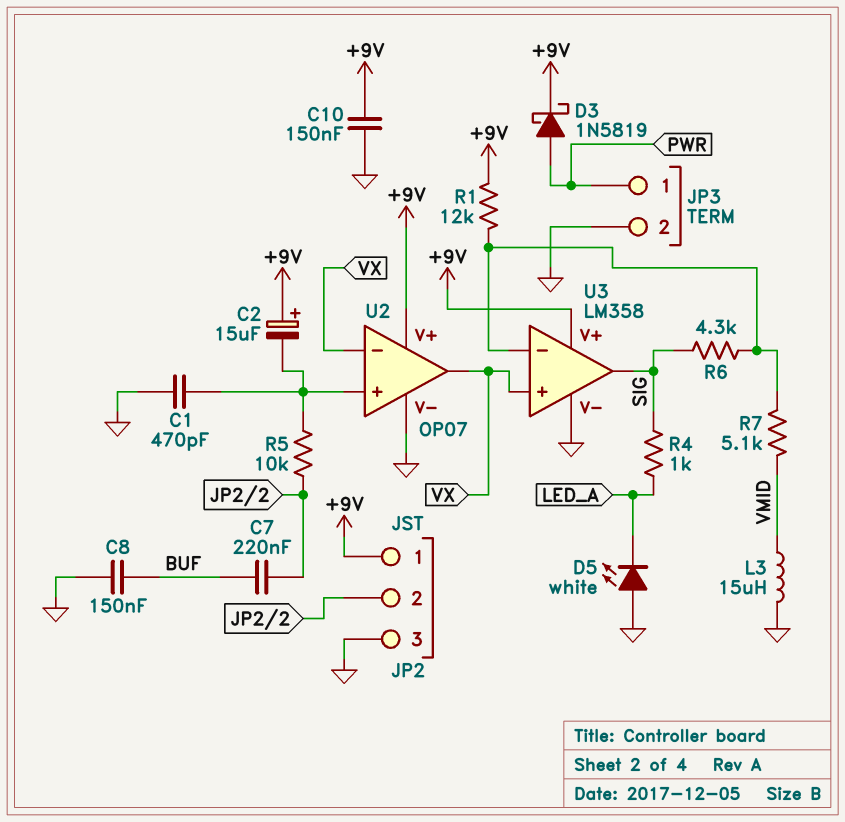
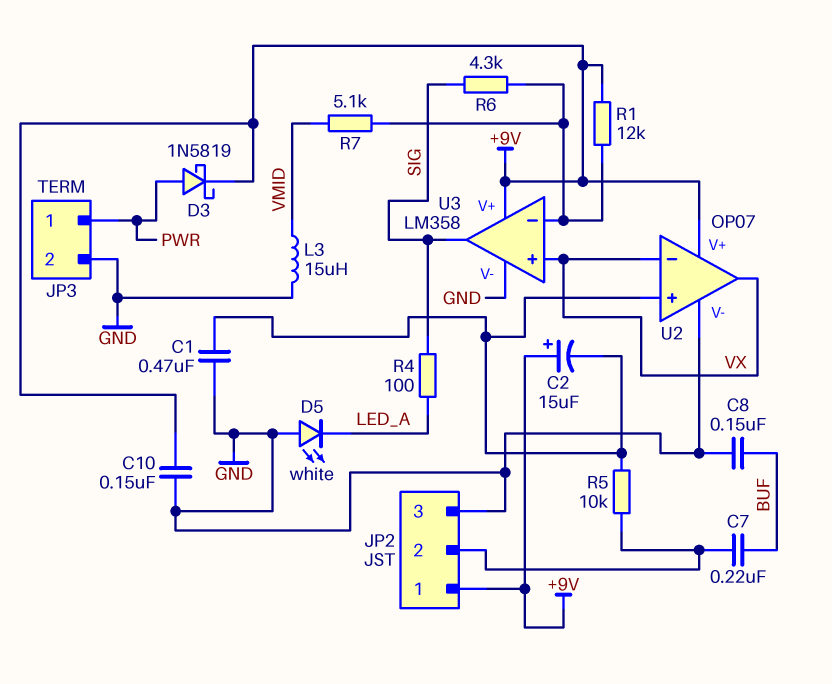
C1: 470pF (GND, U2/in+) -> 470nF (GND, U2/in+)
R4: 1k (LED_A, SIG) -> 100 (LED_A, SIG)

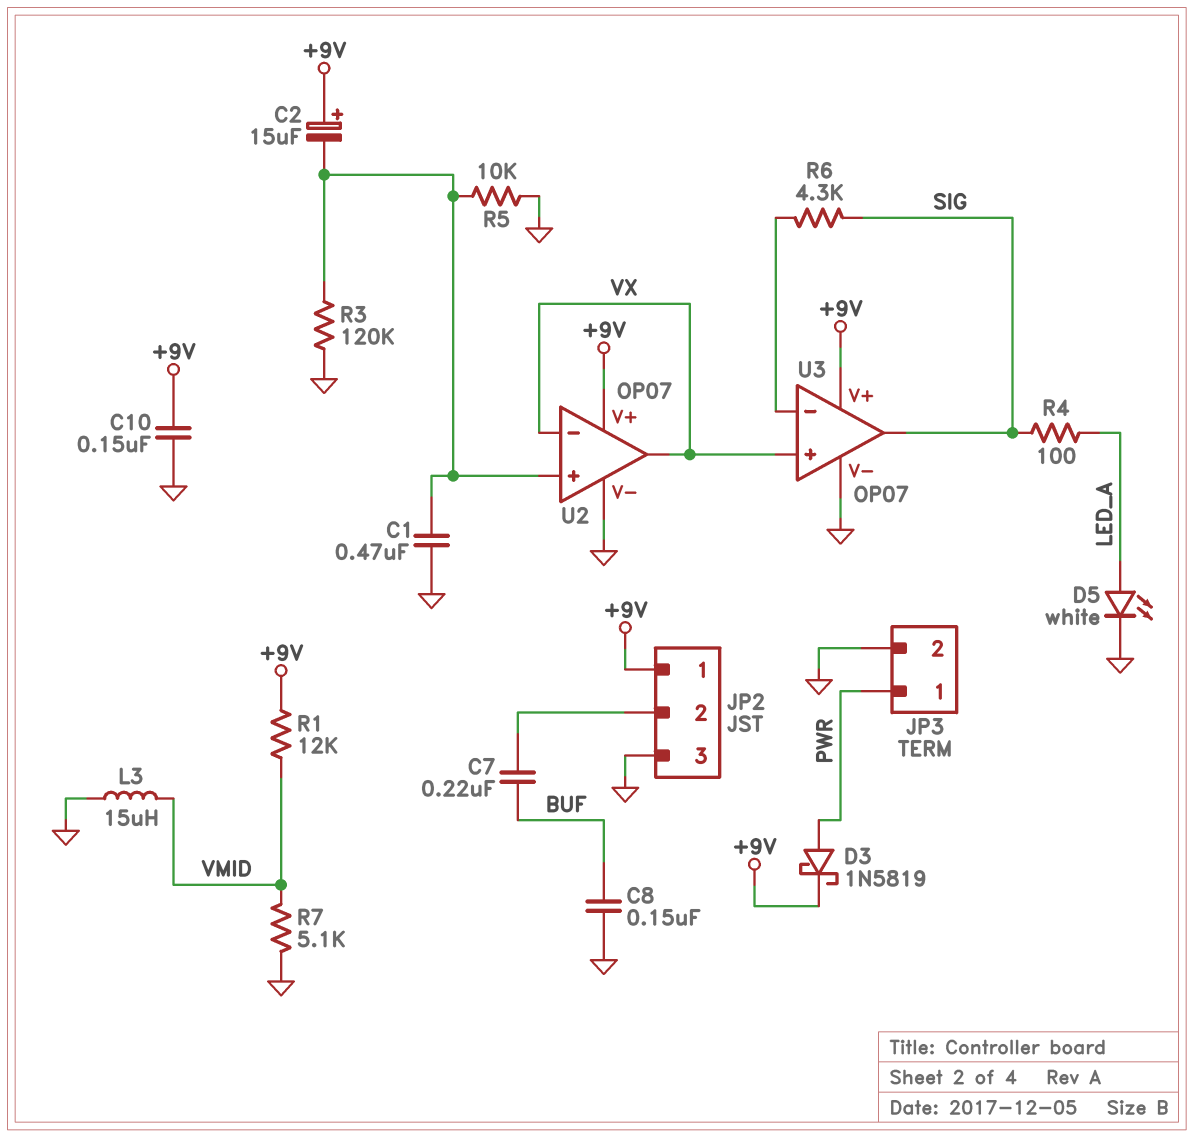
D5: LED white (A GND, K LED_A) -> LED white (A LED_A, K GND)
R1: 12k (+9V, U3/in-) -> 12k (+9V, VMID)
R3: none -> 120k (GND, U2/in+)
R5: 10k (JP2/2, U2/in+) -> 10k (GND, U2/in+)
R7: 5.1k (U3/in-, VMID) -> 5.1k (GND, VMID)
U3: LM358 -> OP07

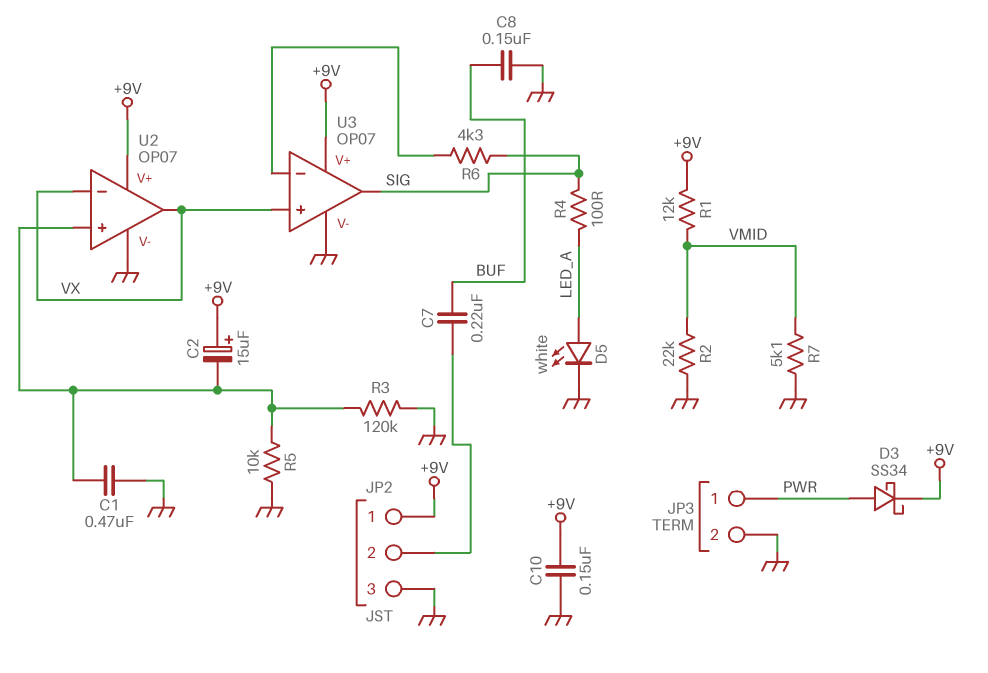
D3: schottky 1N5819 (A PWR, K +9V) -> schottky SS34 (A PWR, K +9V)
L3: 15uH (GND, VMID) -> none
R2: none -> 22k (GND, VMID)

